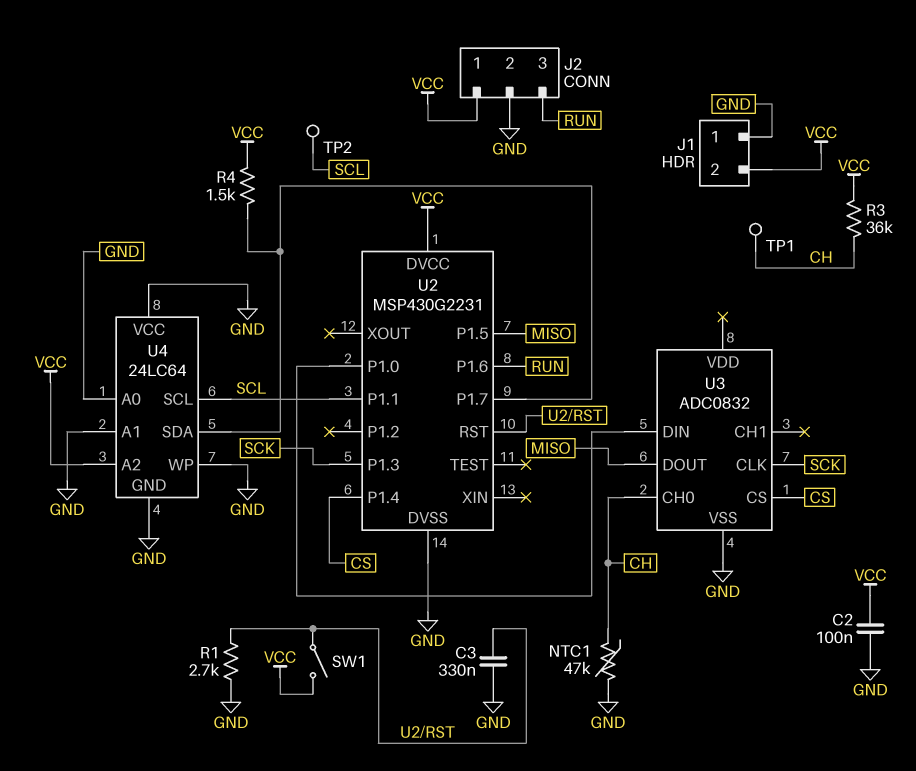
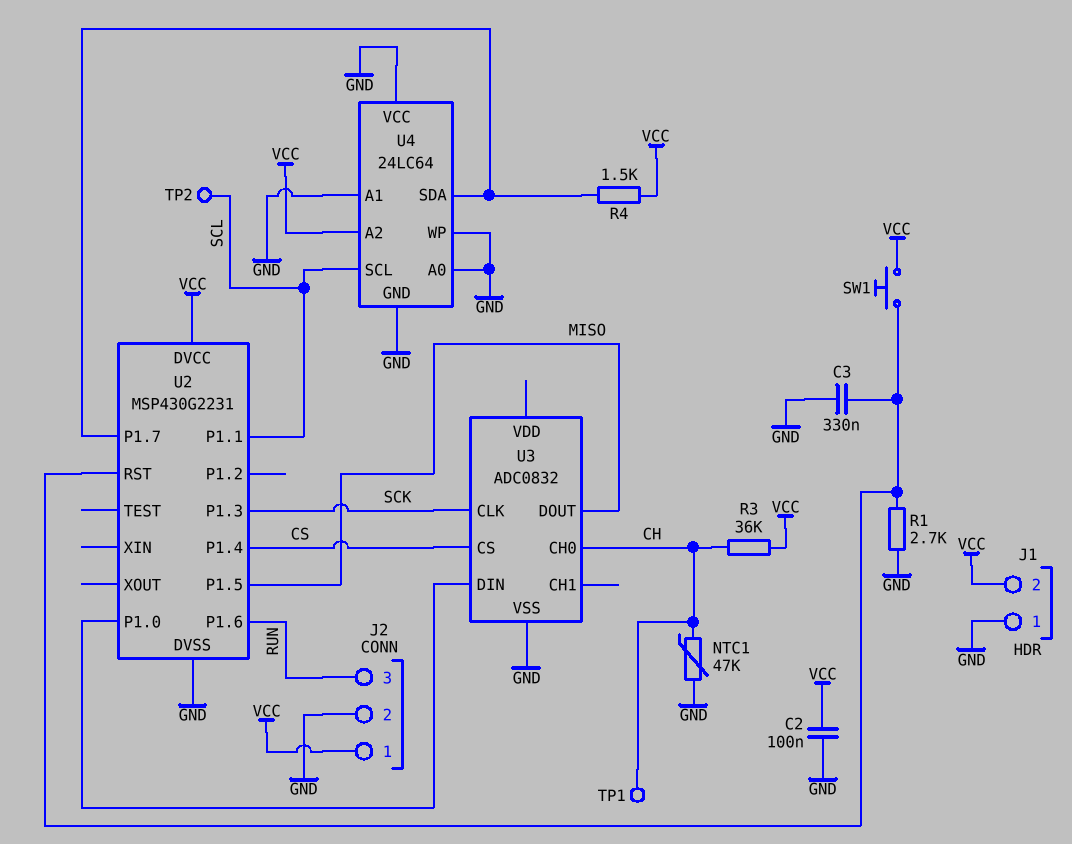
SW1: switch (U2/RST, VCC) -> button (U2/RST, VCC)

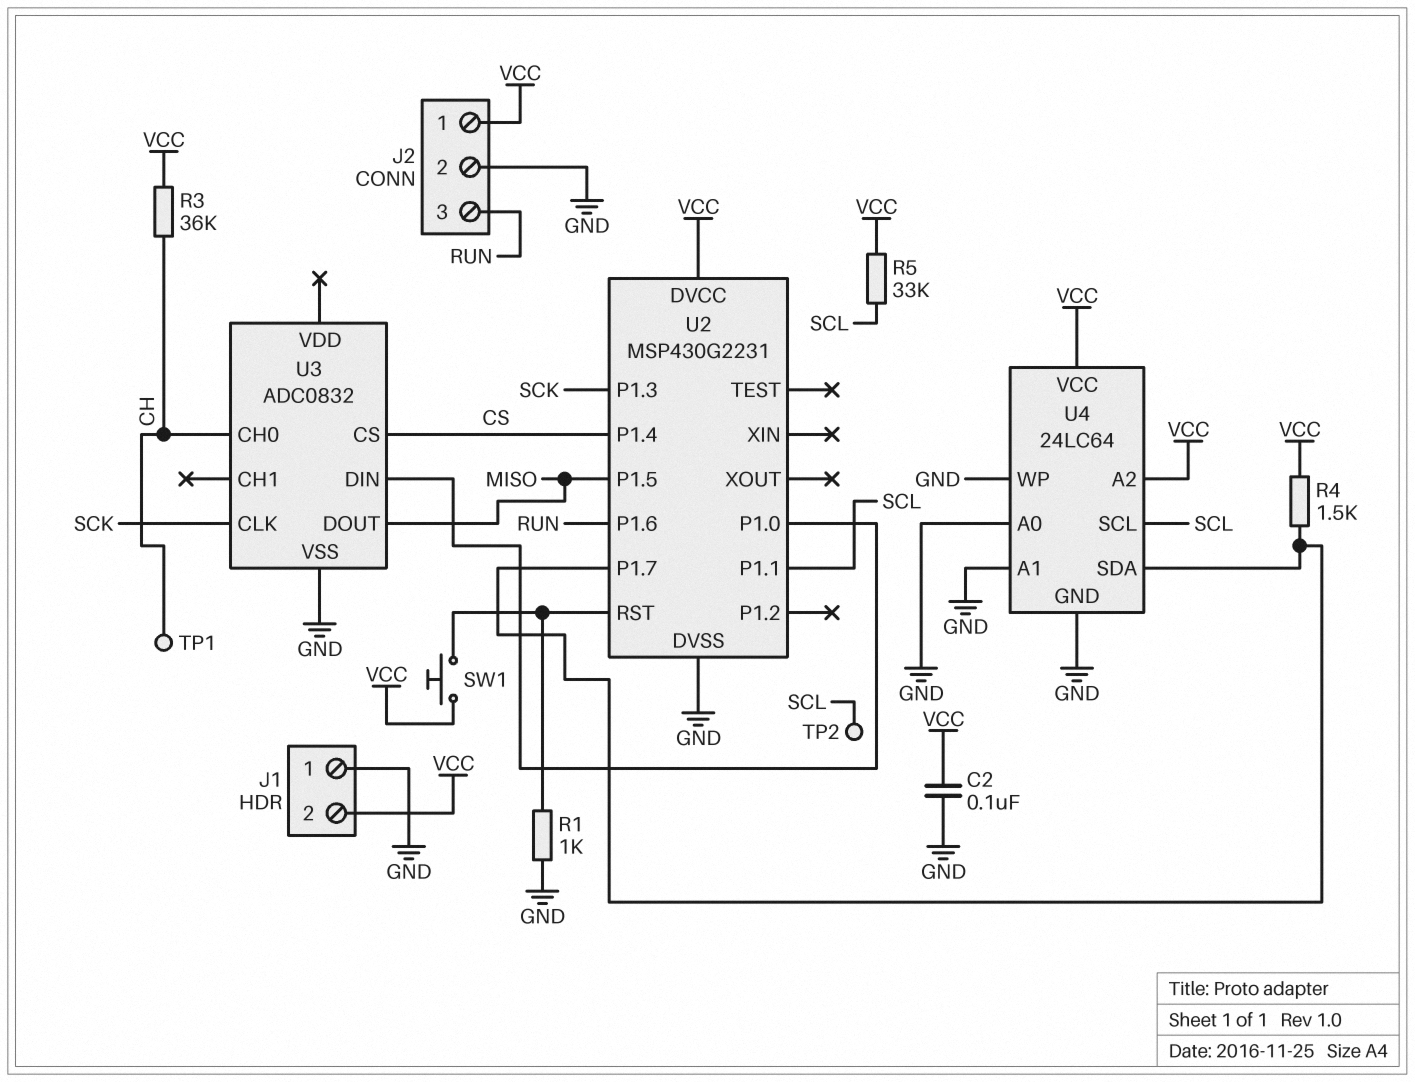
C3: 330nF (GND, U2/RST) -> none
NTC1: 47k (CH, GND) -> none
R1: 2.7k (GND, U2/RST) -> 1k (GND, U2/RST)
R5: none -> 33k (SCL, VCC)
U4 pin VCC: GND -> VCC

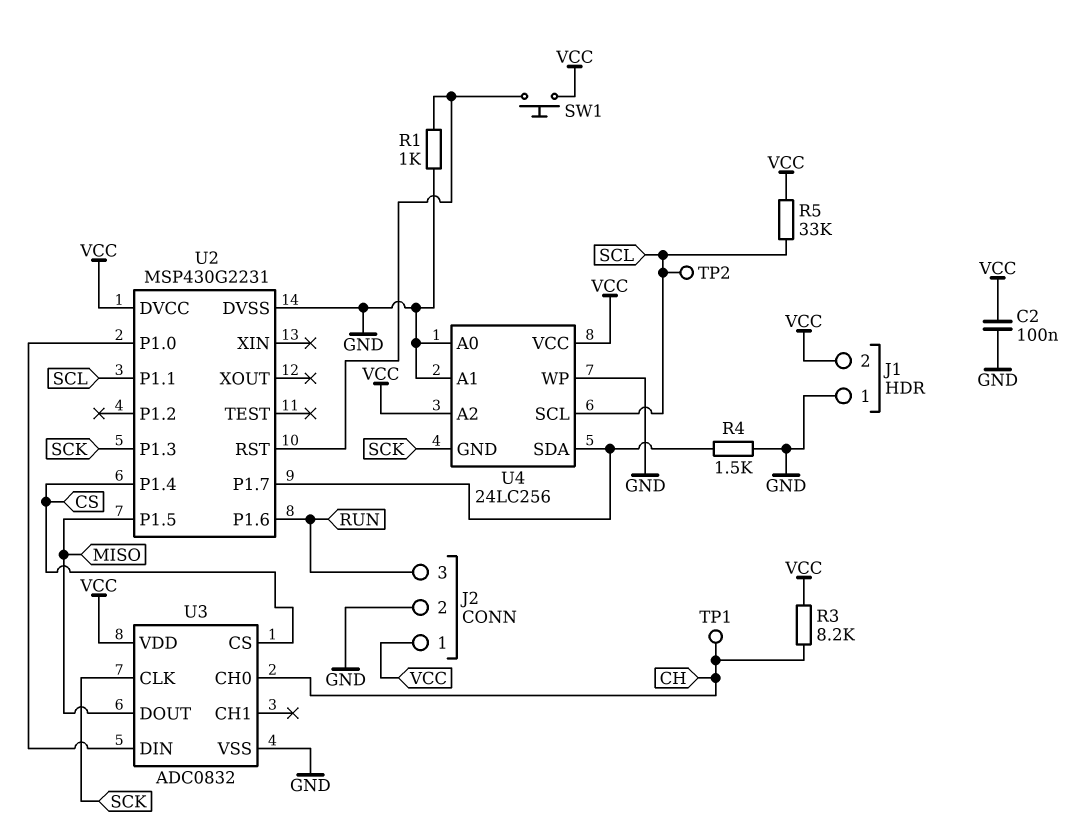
R3: 36k (CH, VCC) -> 8.2k (CH, VCC)
R4: 1.5k (U2/P1.7, VCC) -> 1.5k (GND, U2/P1.7)
U3 pin VDD: none -> VCC
U4: 24LC64 -> 24LC256
U4 pin GND: GND -> SCK

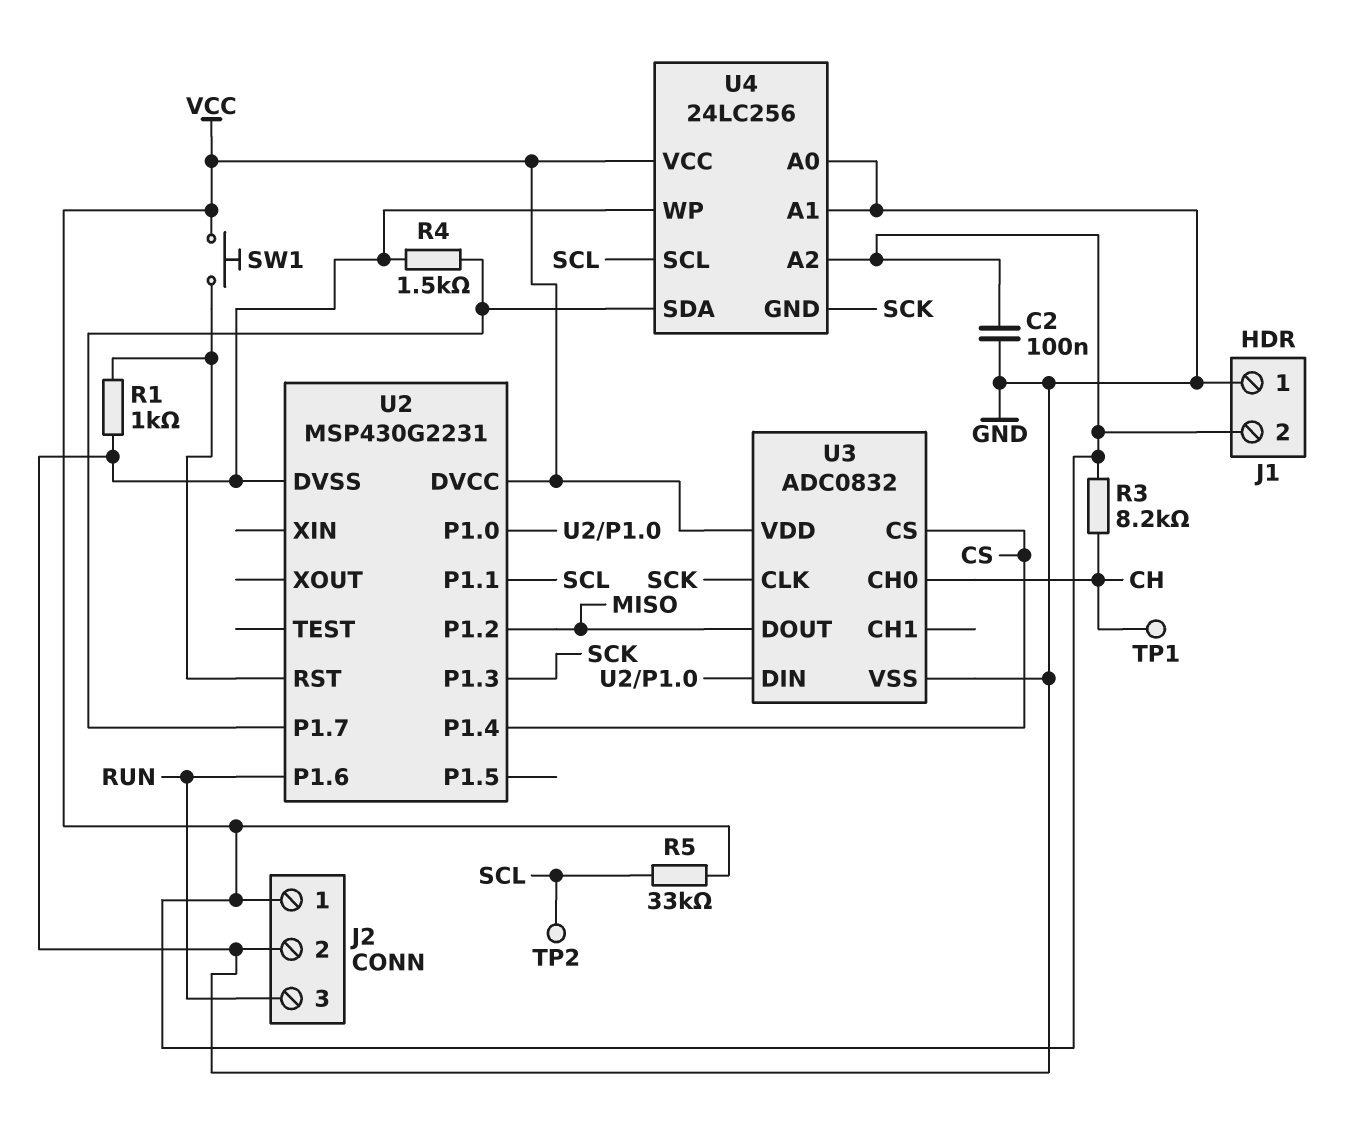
U2 pin P1.2: none -> MISO
U2 pin P1.5: MISO -> none

